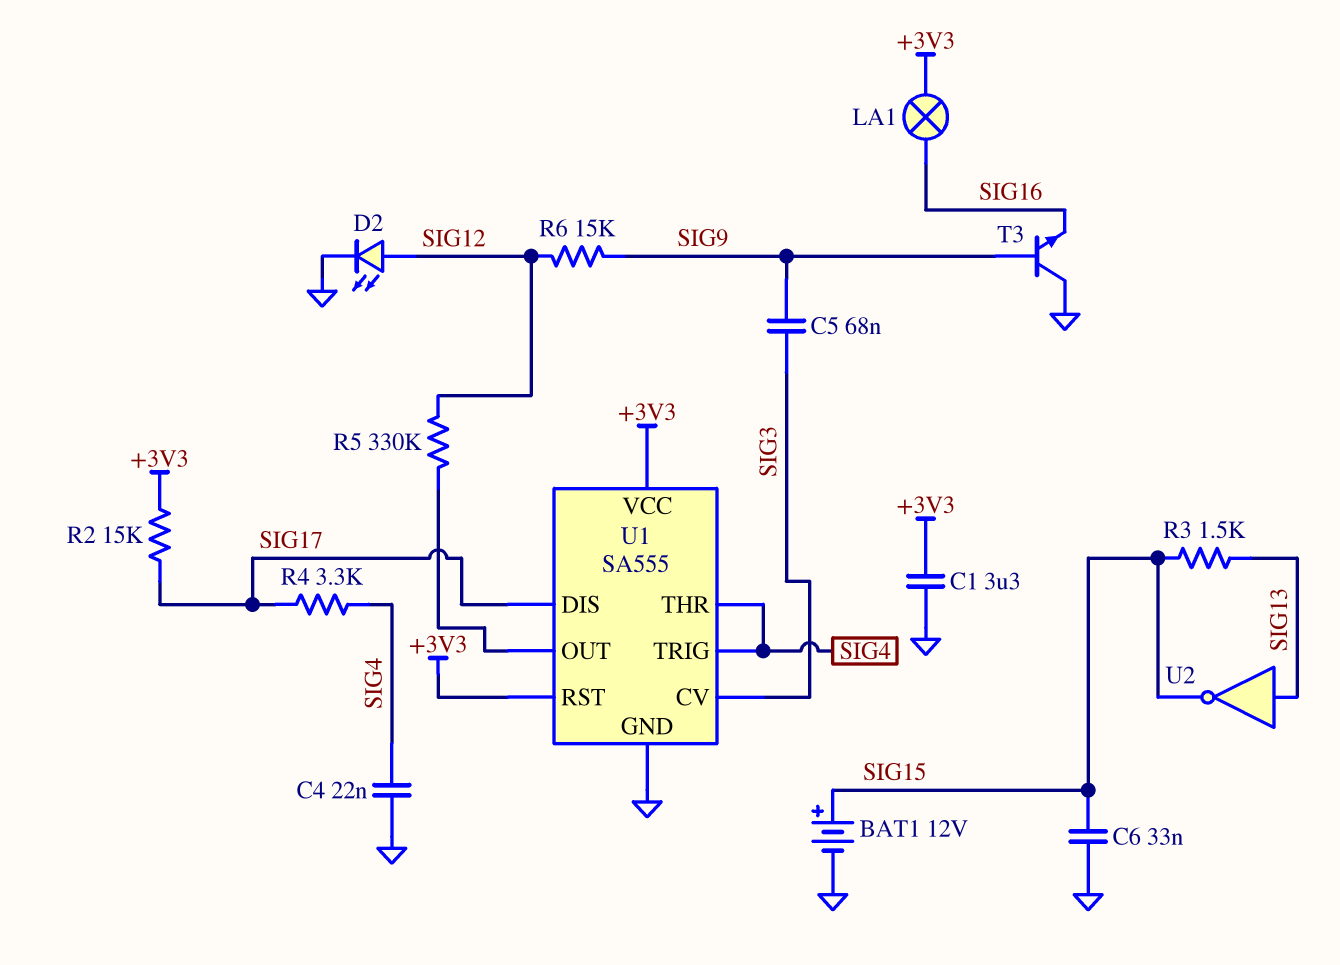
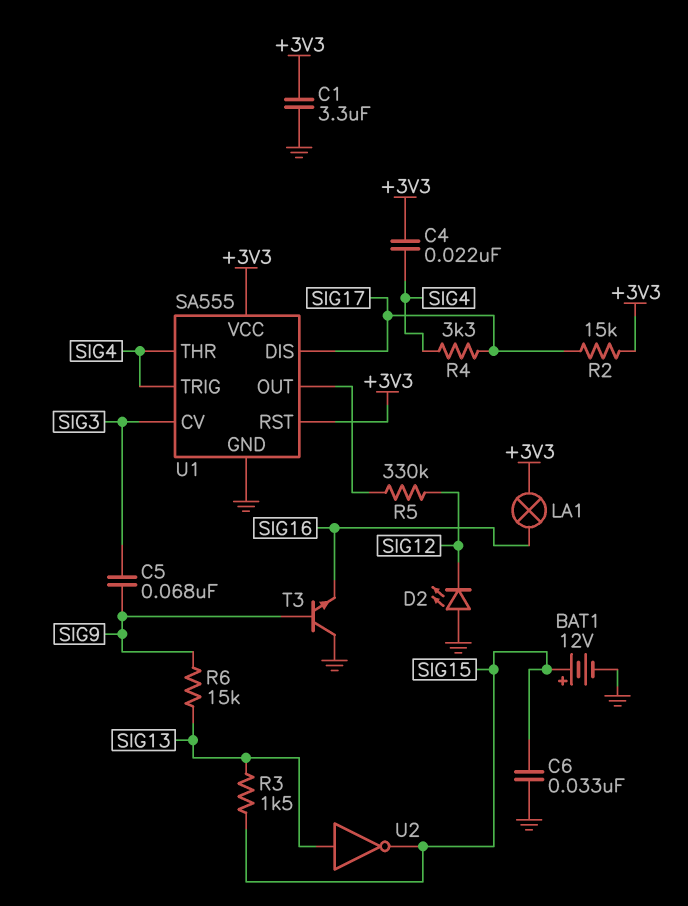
C4: 22nF (GND, SIG4) -> 22nF (+3V3, SIG4)
D2: LED (A SIG12, K GND) -> LED (A GND, K SIG12)
R6: 15k (SIG9, SIG12) -> 15k (SIG9, SIG13)

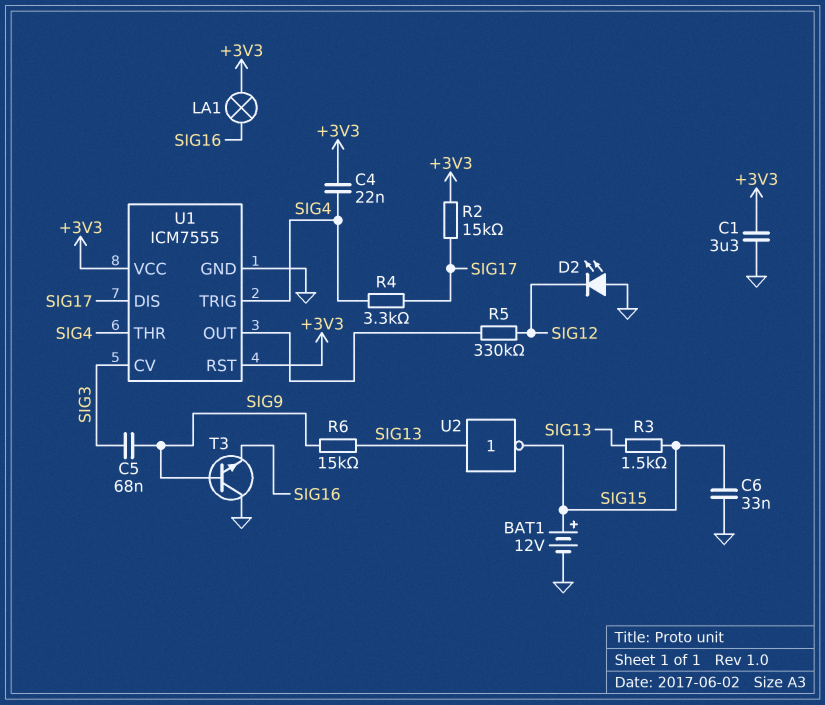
U1: SA555 -> ICM7555

